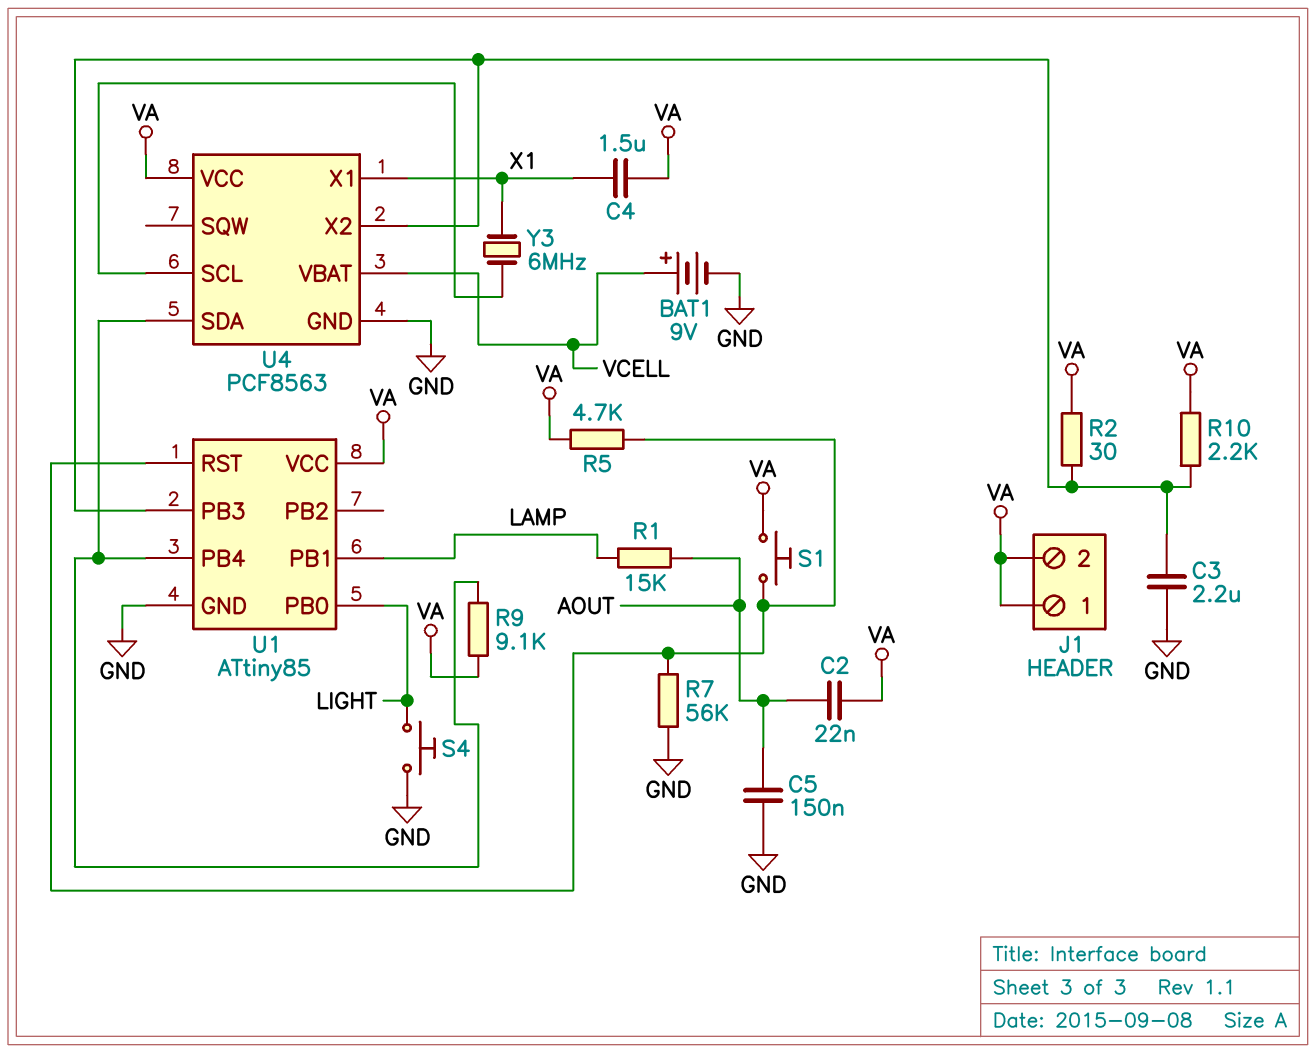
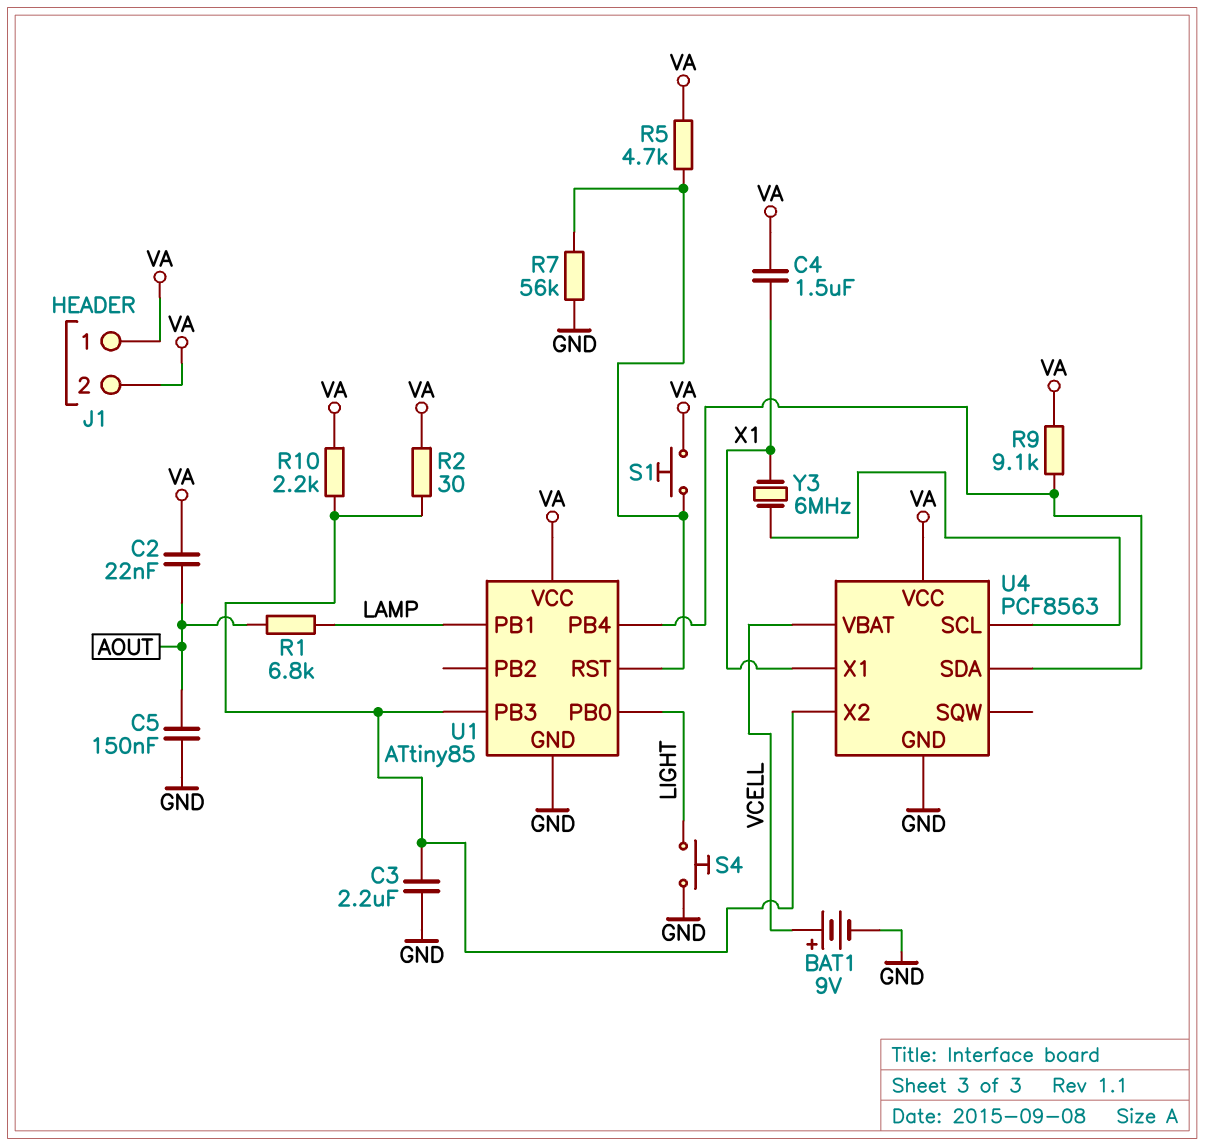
R1: 15k (AOUT, LAMP) -> 6.8k (AOUT, LAMP)

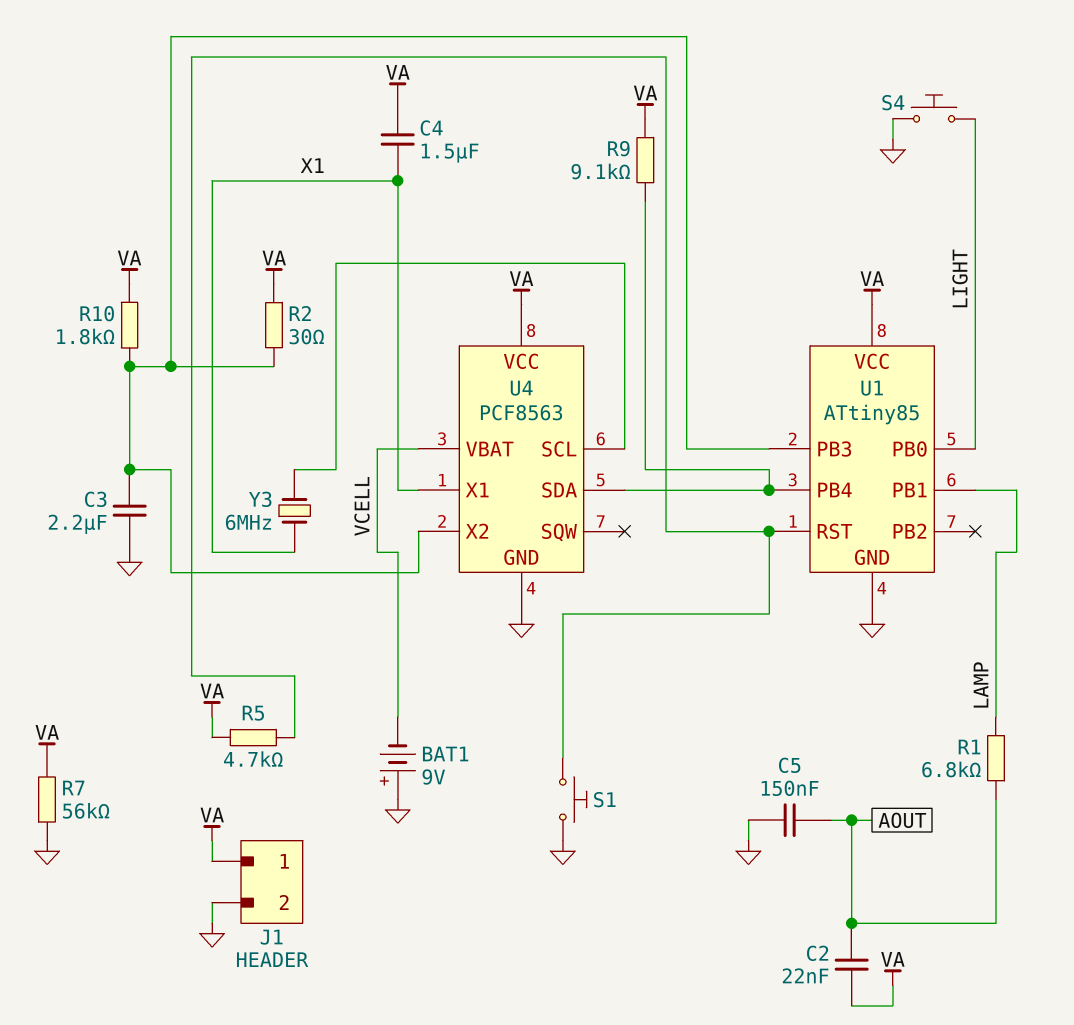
BAT1: 9V (plus VCELL, minus GND) -> 9V (plus GND, minus VCELL)
J1 pin 2: VA -> GND
R7: 56k (GND, U1/RST) -> 56k (GND, VA)
R10: 2.2k (U1/PB3, VA) -> 1.8k (U1/PB3, VA)
S1: button (U1/RST, VA) -> button (GND, U1/RST)

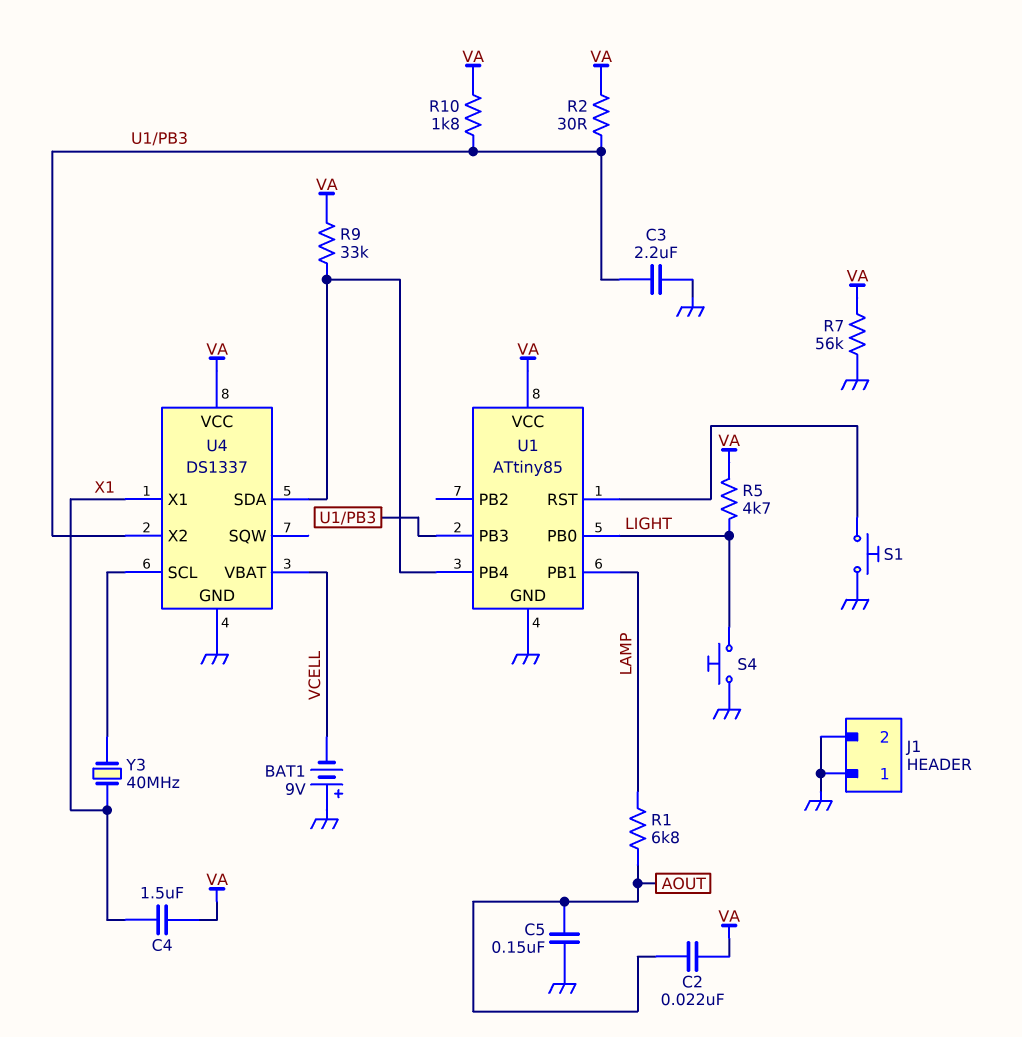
J1 pin 1: VA -> GND
R5: 4.7k (U1/RST, VA) -> 4.7k (LIGHT, VA)
R9: 9.1k (U1/PB4, VA) -> 33k (U1/PB4, VA)
U4: PCF8563 -> DS1337
Y3: 6MHz (U4/SCL, X1) -> 40MHz (U4/SCL, X1)

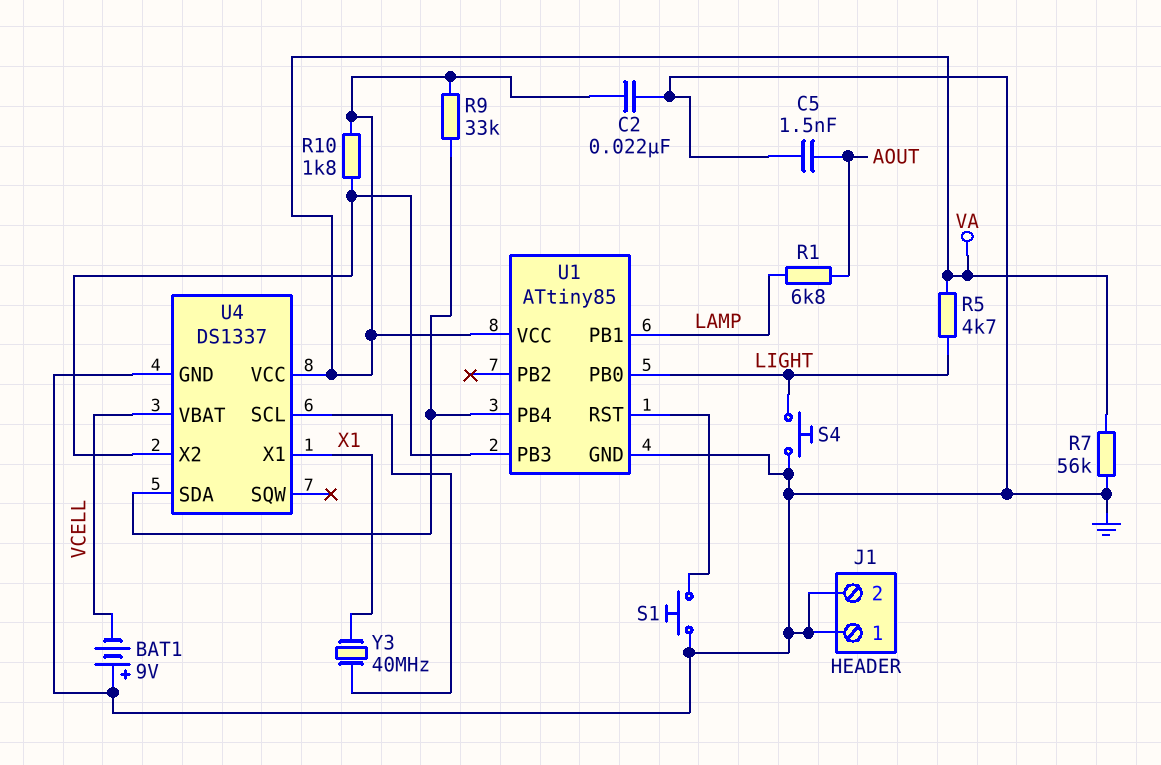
C2: 22nF (AOUT, VA) -> 22nF (GND, VA)
C3: 2.2uF (GND, U1/PB3) -> none
C4: 1.5uF (VA, X1) -> none
C5: 150nF (AOUT, GND) -> 1.5nF (AOUT, GND)
R2: 30 (U1/PB3, VA) -> none

